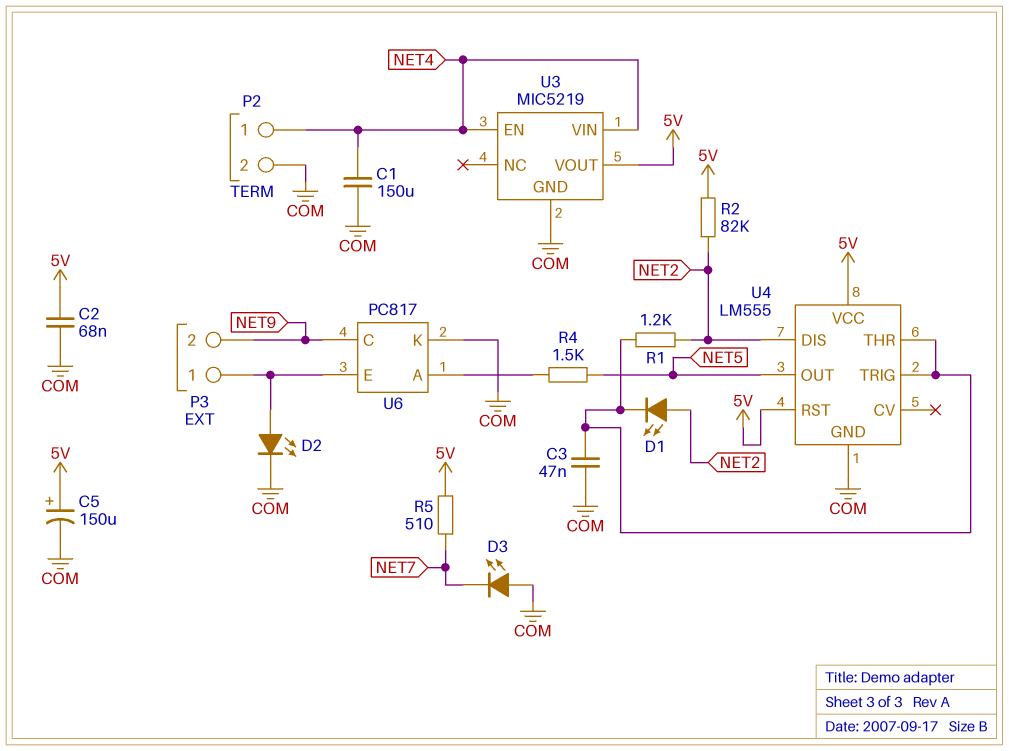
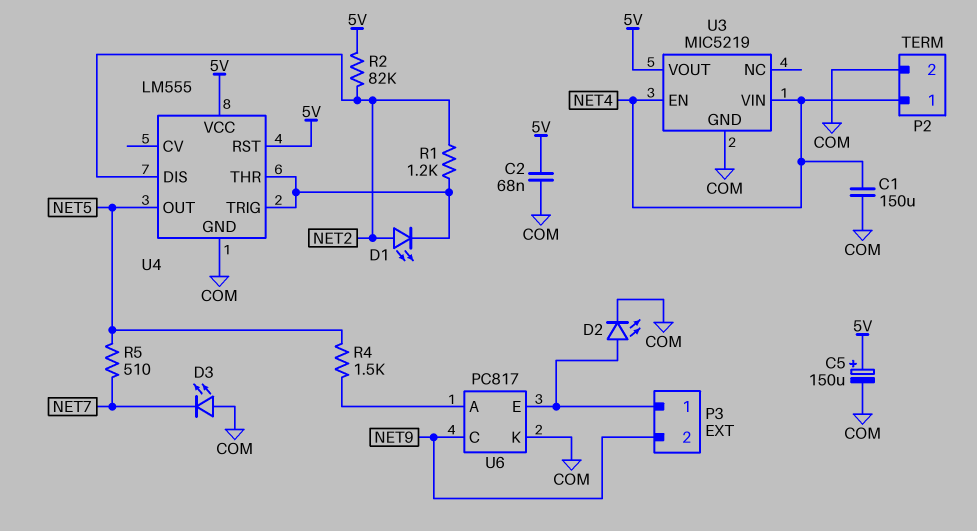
C3: 47nF (COM, U4/THR) -> none
R5: 510 (5V, NET7) -> 510 (NET5, NET7)

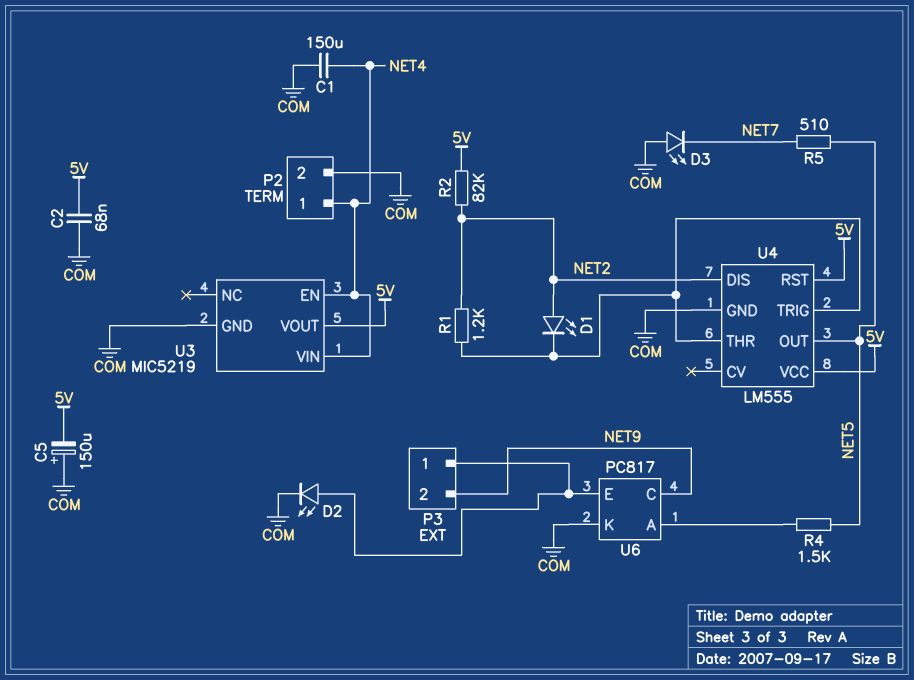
C5: 150uF (plus 5V, minus COM) -> 150uF (plus COM, minus 5V)

